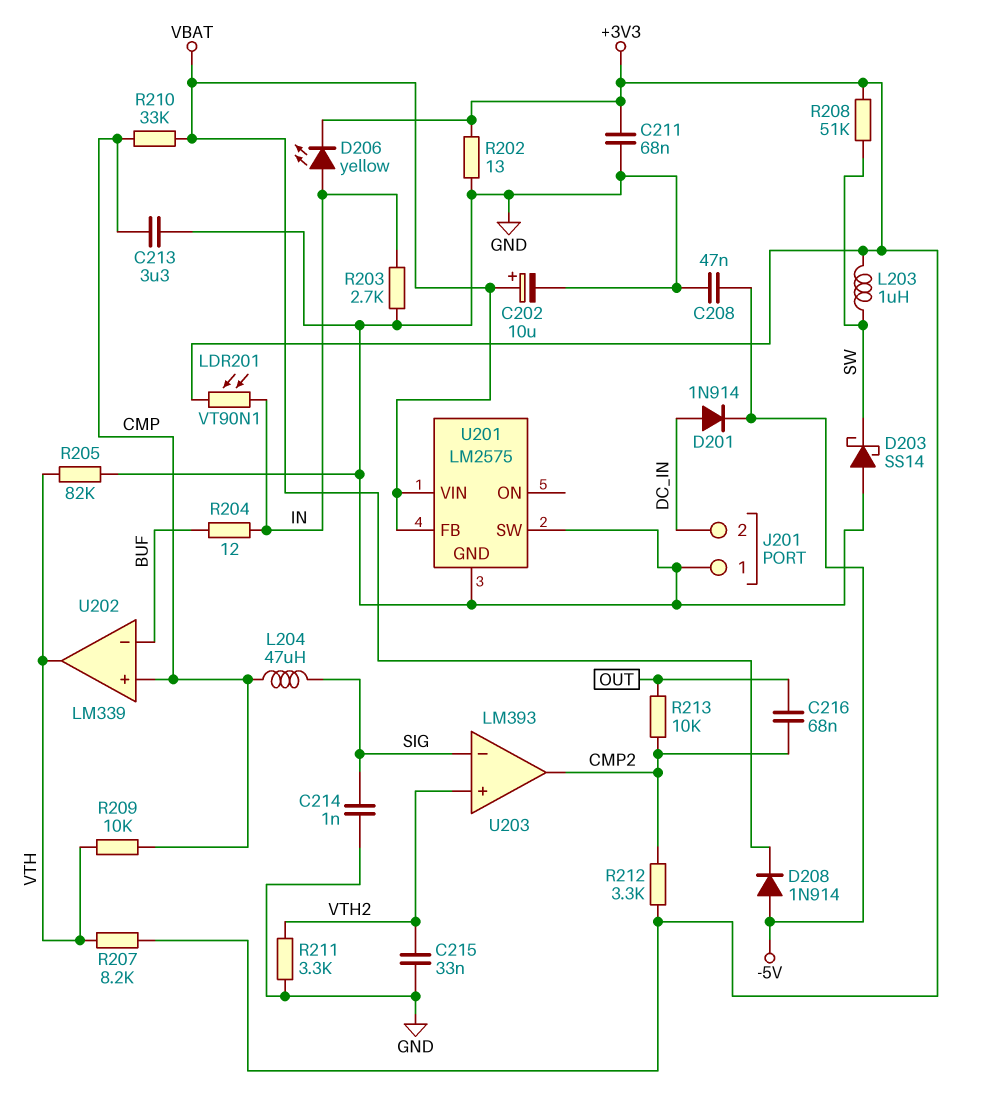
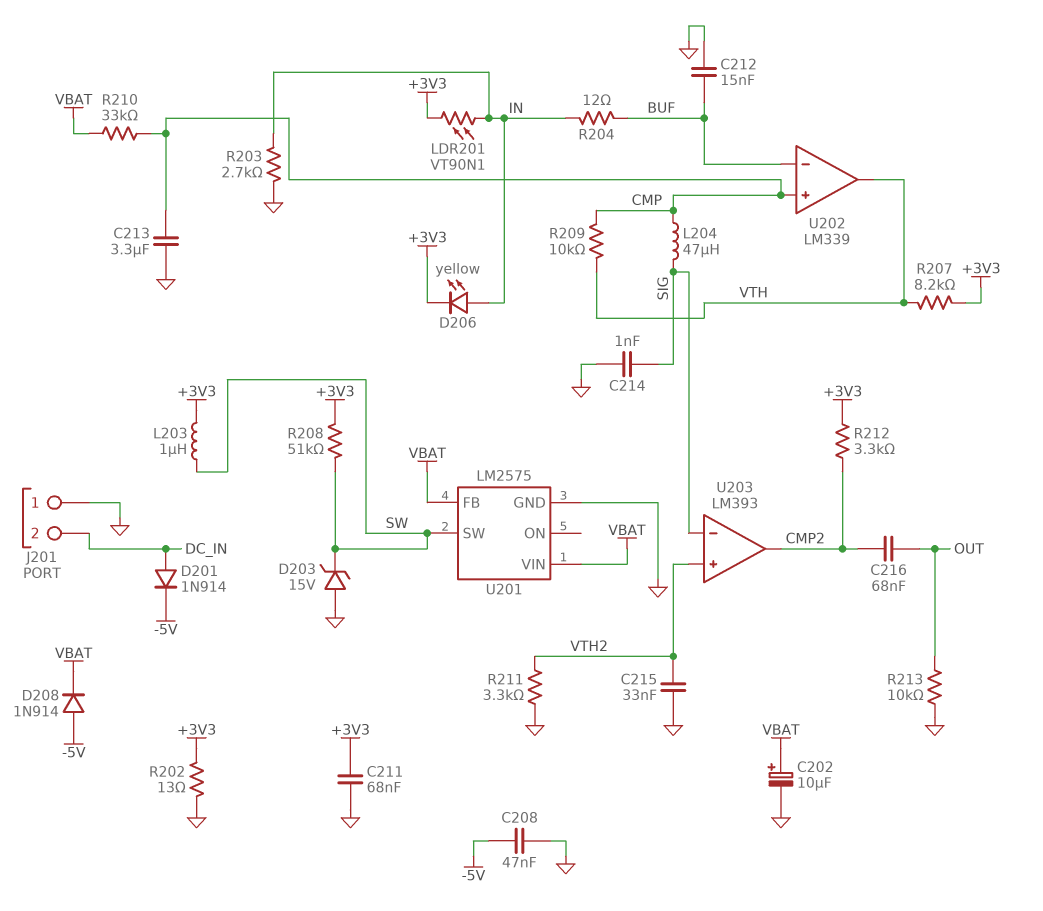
C212: none -> 15nF (BUF, GND)
D203: schottky SS14 (A GND, K SW) -> zener 15V (A GND, K SW)
R205: 82k (GND, VTH) -> none
R213: 10k (CMP2, OUT) -> 10k (GND, OUT)
U201 pin SW: GND -> SW

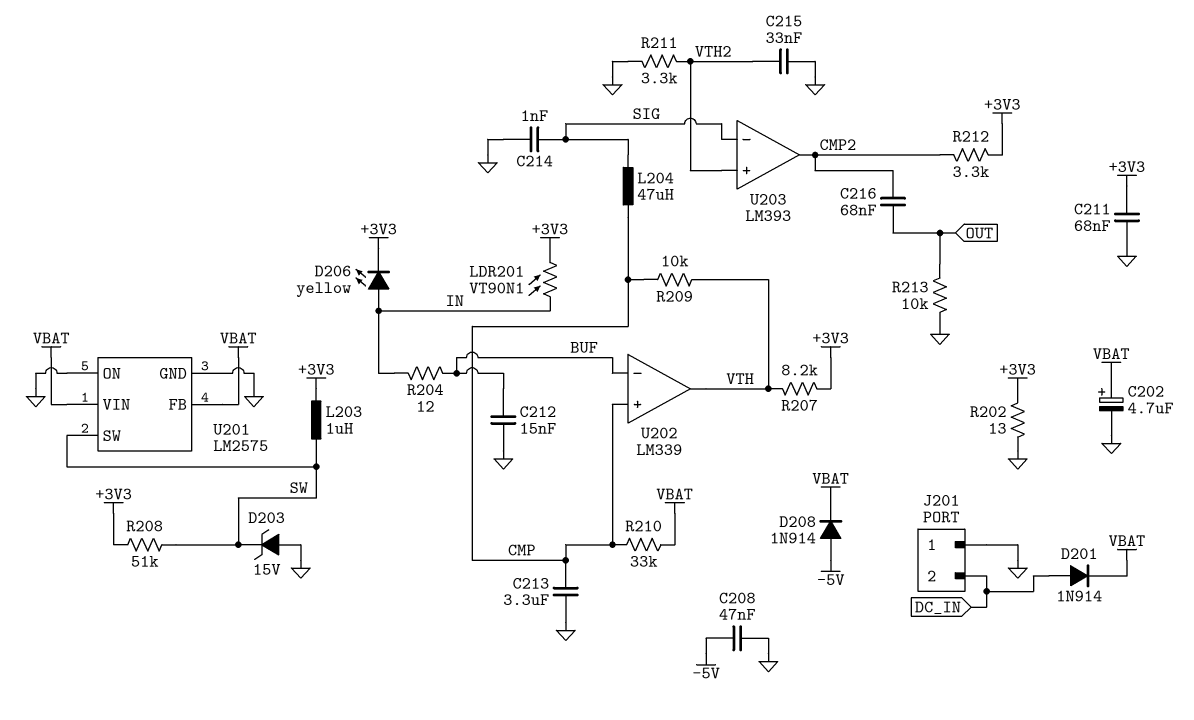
C202: 10uF (plus VBAT, minus GND) -> 4.7uF (plus VBAT, minus GND)
D201: diode 1N914 (A DC_IN, K -5V) -> diode 1N914 (A DC_IN, K VBAT)
R203: 2.7k (GND, IN) -> none
U201 pin ON: none -> GND

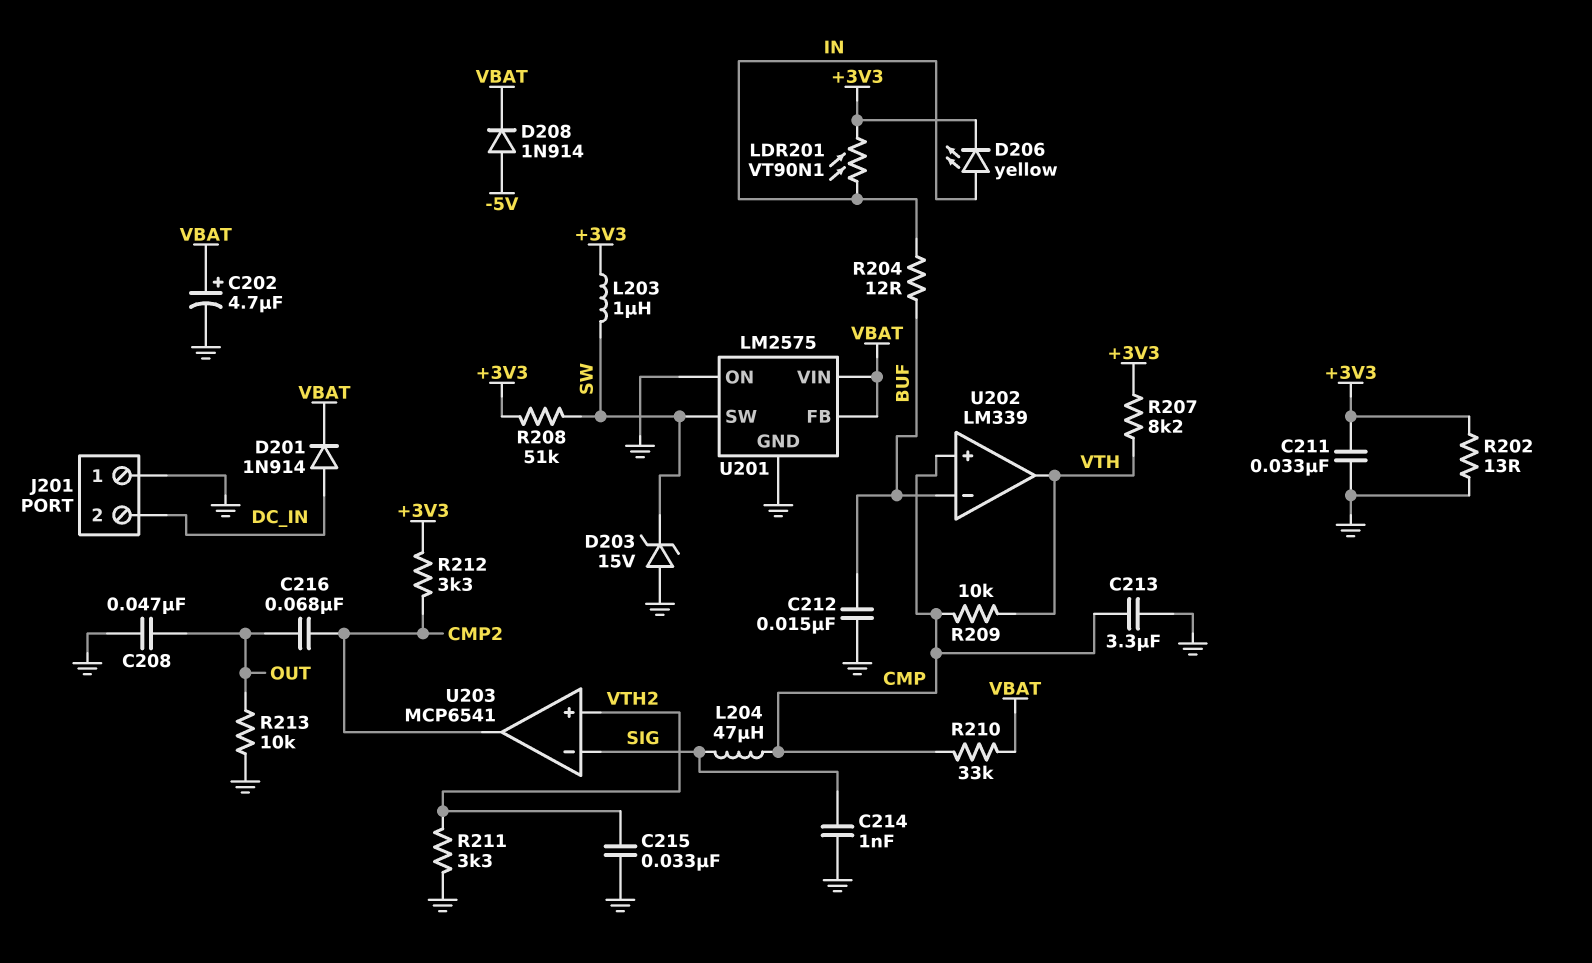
C208: 47nF (-5V, GND) -> 47nF (GND, OUT)
C211: 68nF (+3V3, GND) -> 33nF (+3V3, GND)
U203: LM393 -> MCP6541

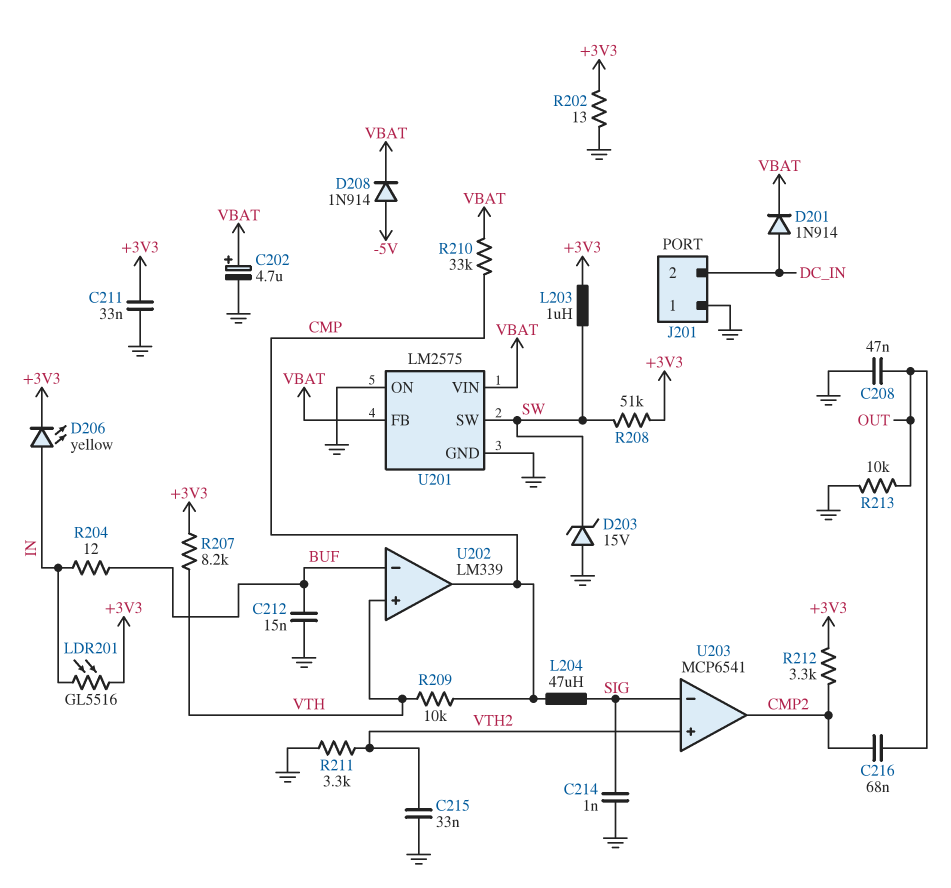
C213: 3.3uF (CMP, GND) -> none
LDR201: VT90N1 (+3V3, IN) -> GL5516 (+3V3, IN)
U202 pin in+: CMP -> VTH
U202 pin out: VTH -> CMP

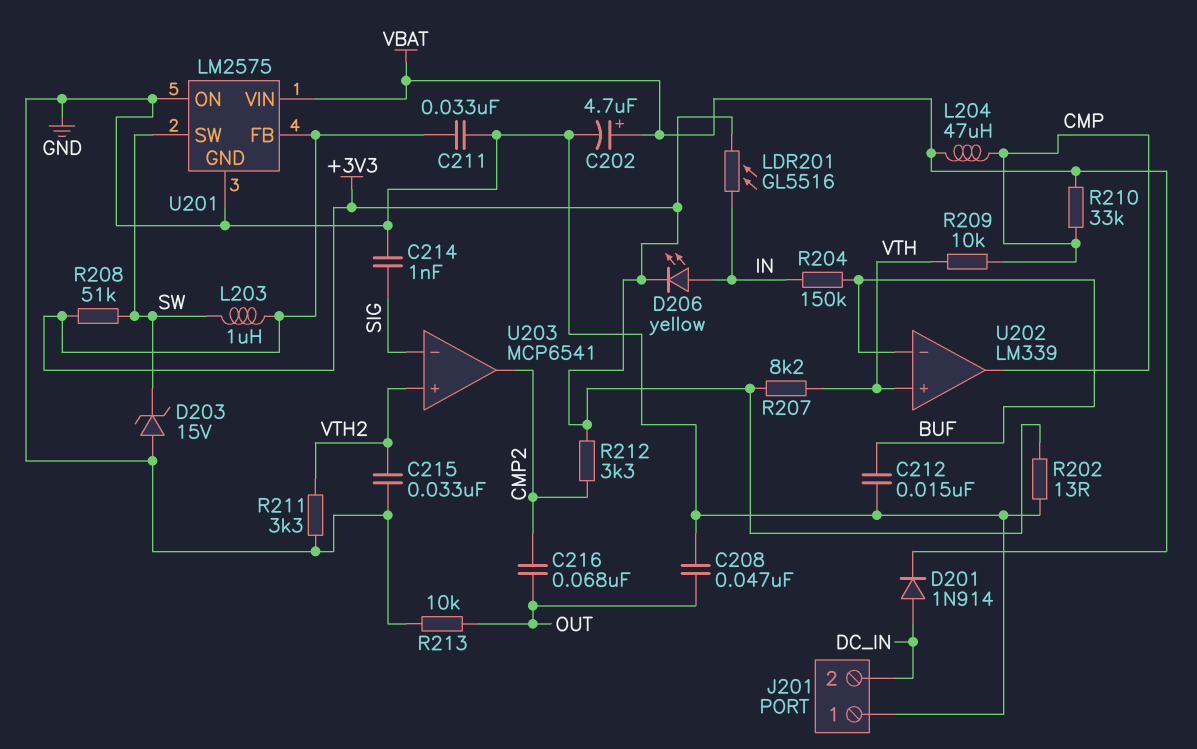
D208: diode 1N914 (A -5V, K VBAT) -> none
L204: 47uH (CMP, SIG) -> 47uH (CMP, VBAT)
R204: 12 (BUF, IN) -> 150k (BUF, IN)
U201 pin FB: VBAT -> +3V3

